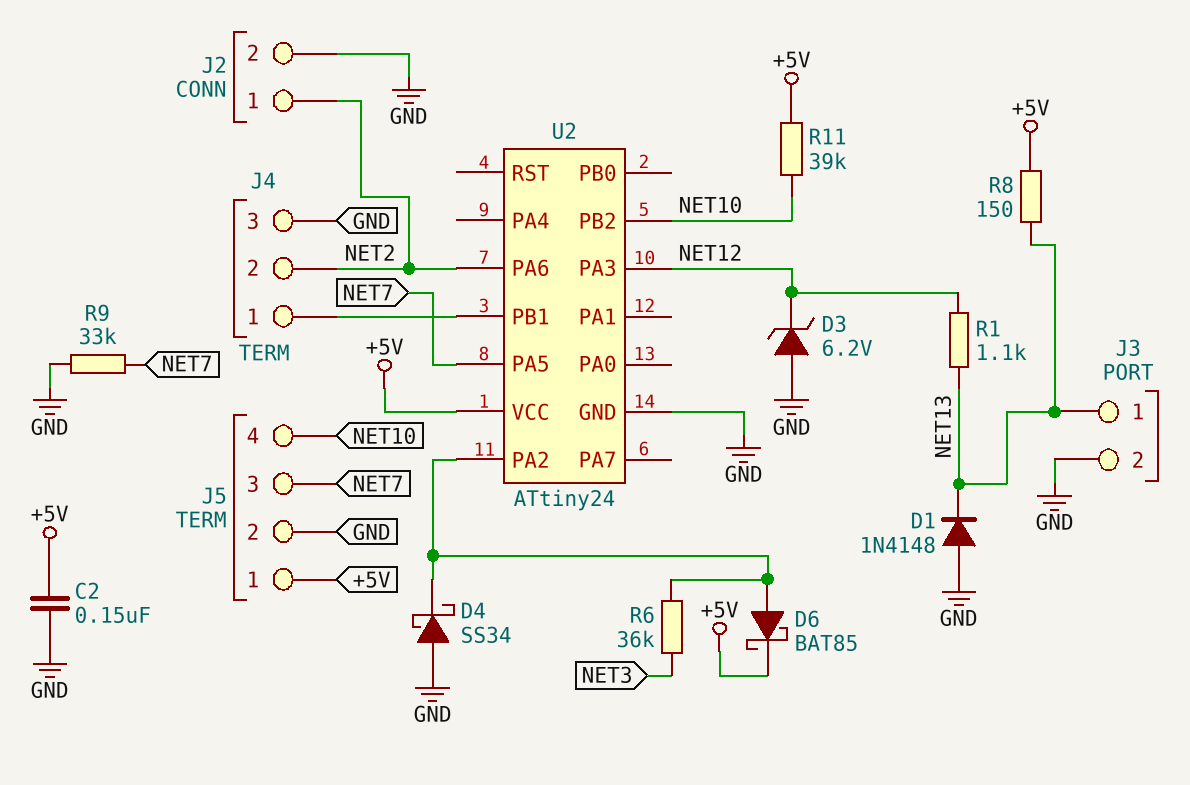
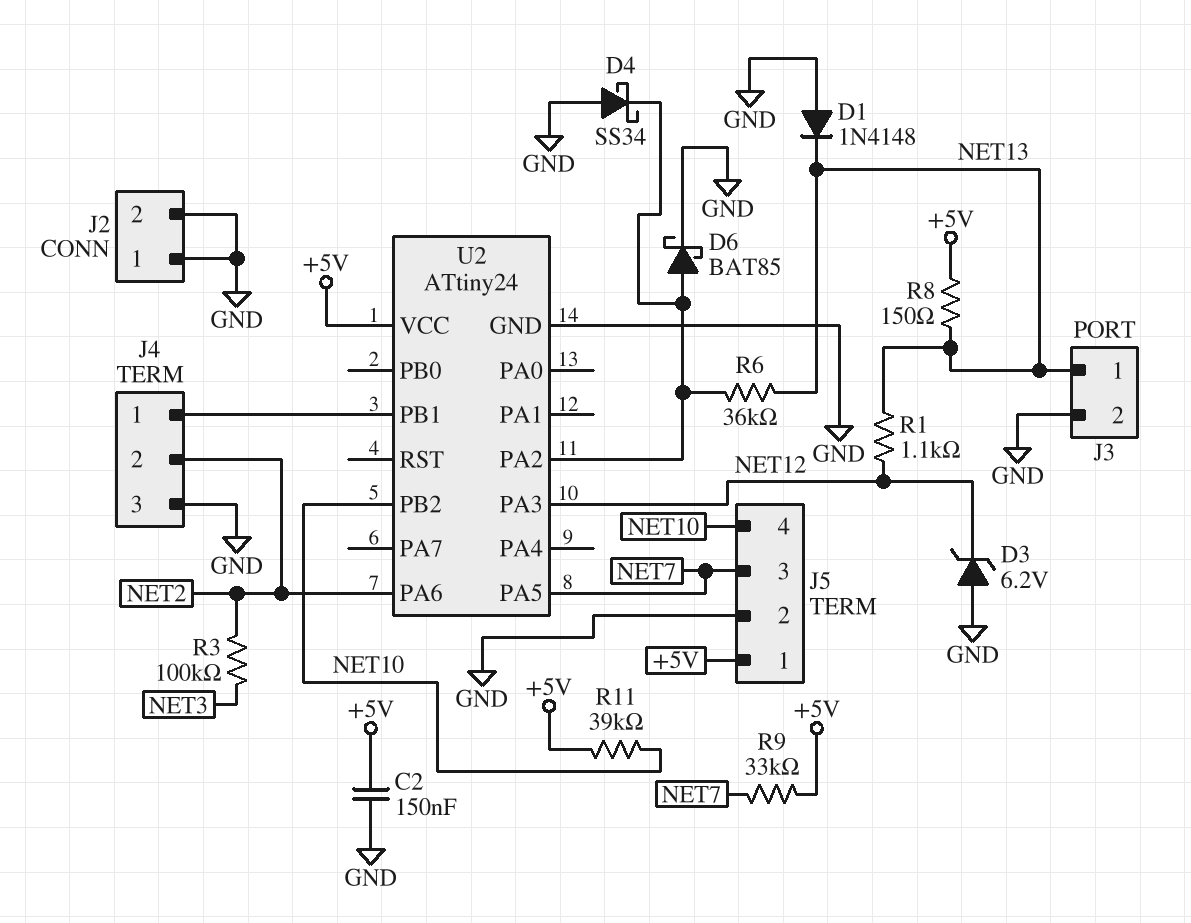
D6: schottky BAT85 (A U2/PA2, K +5V) -> schottky BAT85 (A U2/PA2, K GND)
J2 pin 1: NET2 -> GND
R3: none -> 100k (NET2, NET3)
R6: 36k (NET3, U2/PA2) -> 36k (NET13, U2/PA2)
R9: 33k (GND, NET7) -> 33k (+5V, NET7)

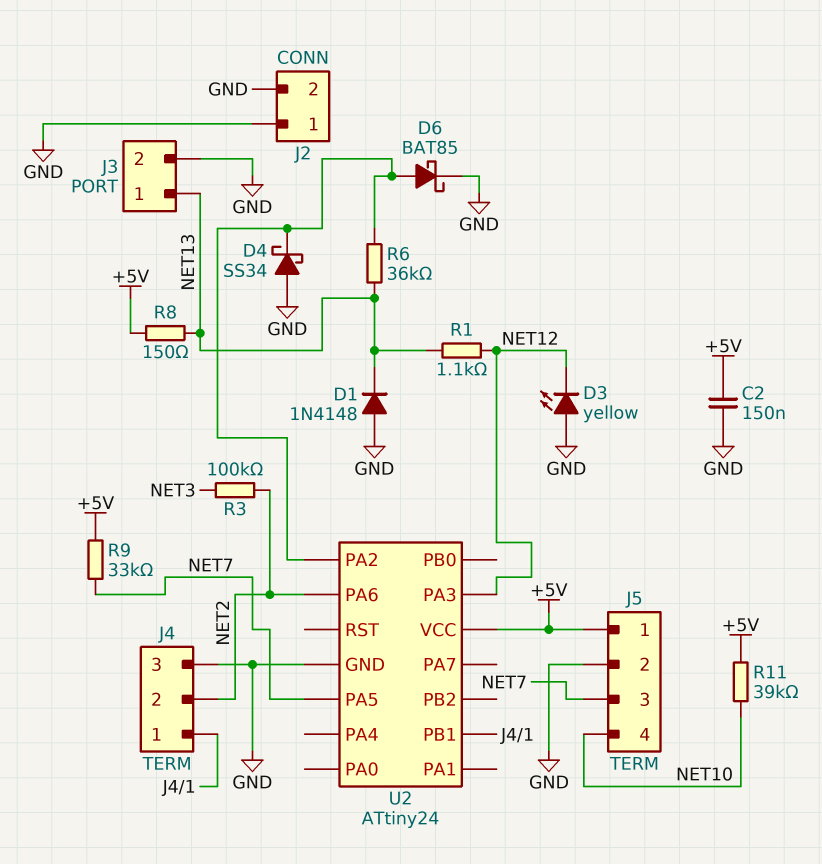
D3: zener 6.2V (A GND, K NET12) -> LED yellow (A GND, K NET12)
U2 pin PB2: NET10 -> none

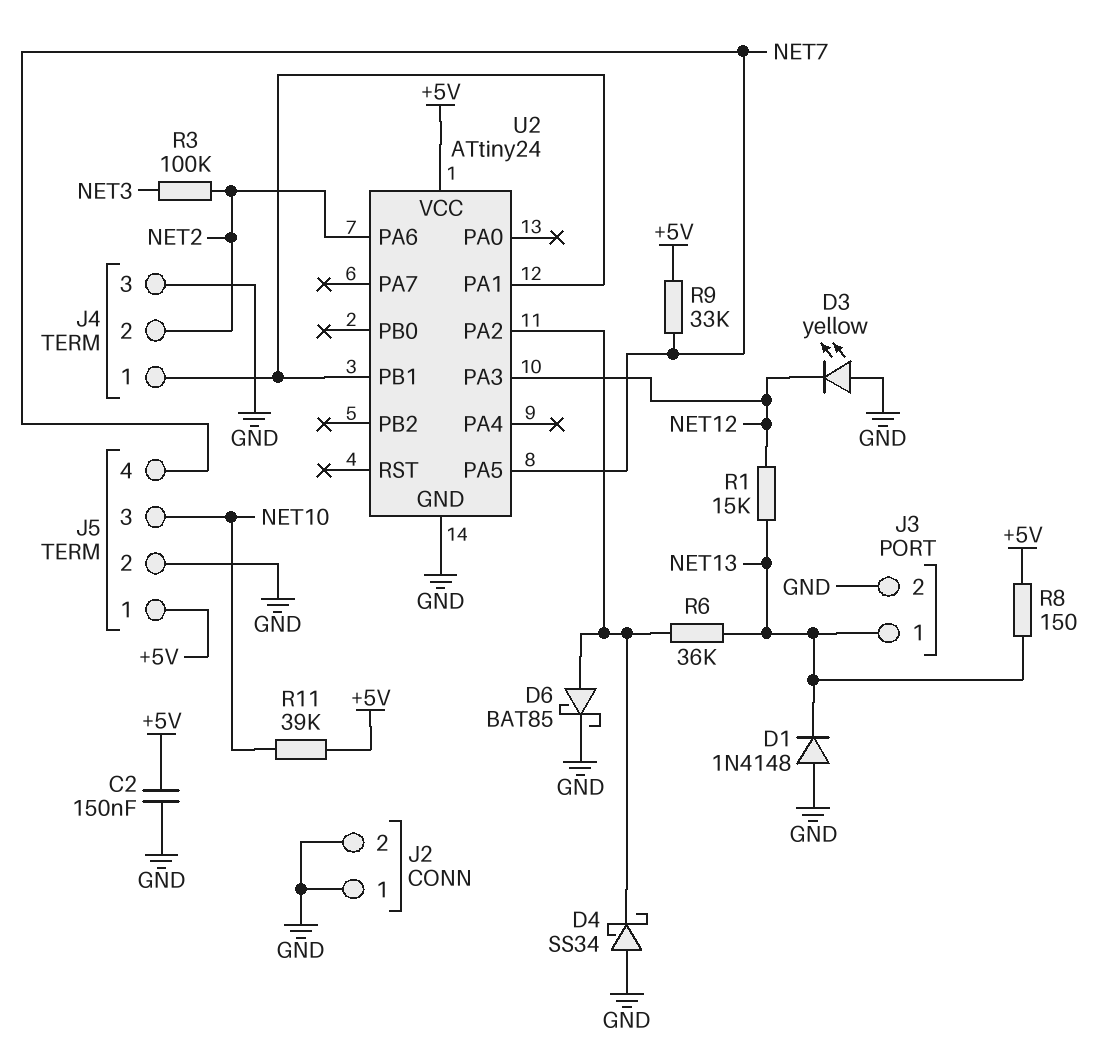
J5 pin 3: NET7 -> NET10
J5 pin 4: NET10 -> NET7
R1: 1.1k (NET12, NET13) -> 15k (NET12, NET13)
U2 pin PA1: none -> J4/1

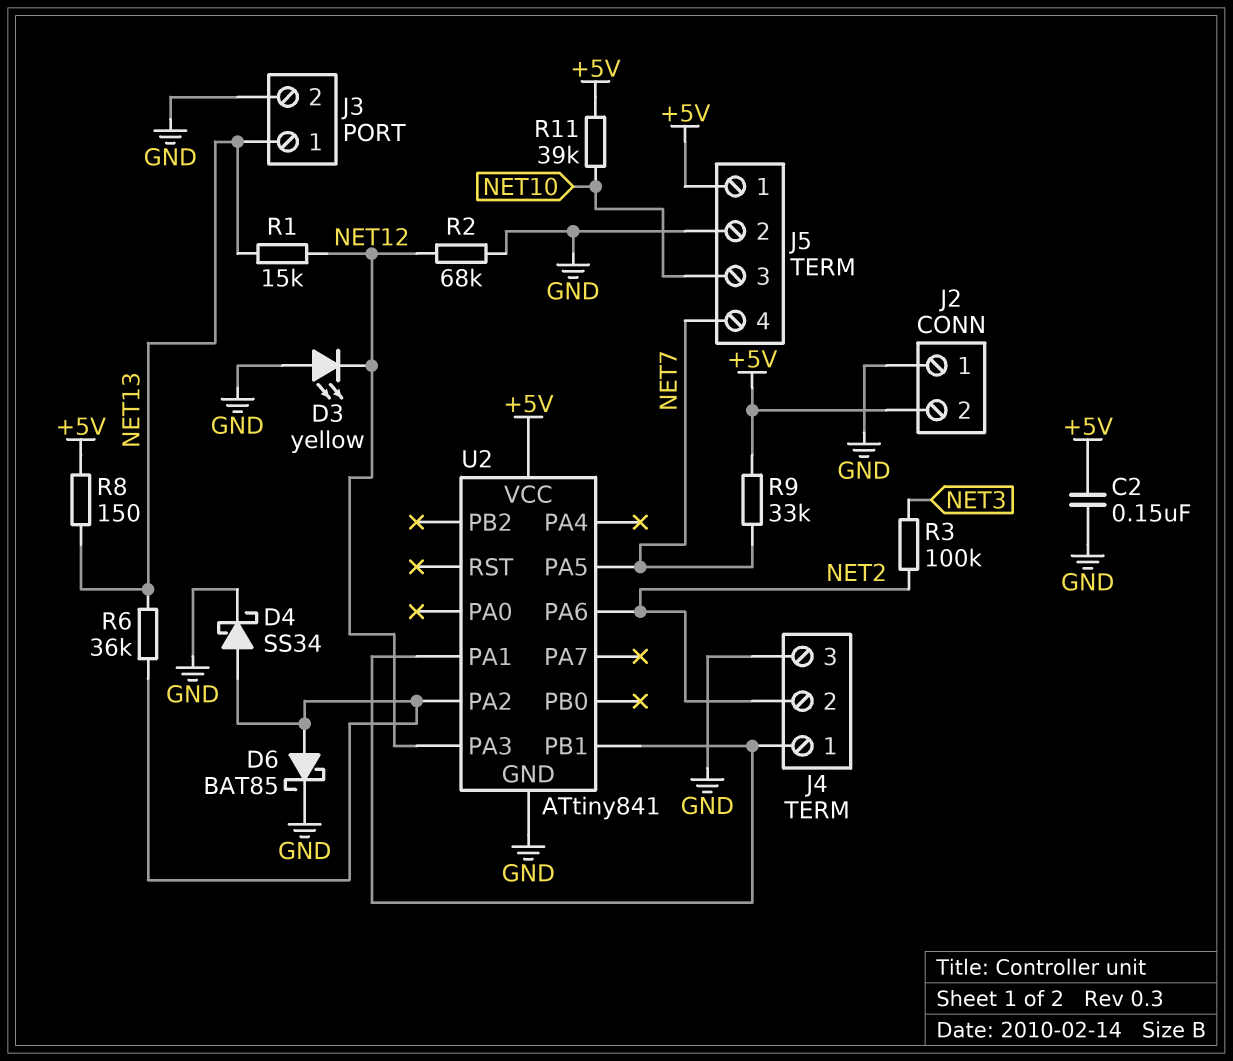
D1: diode 1N4148 (A GND, K NET13) -> none
D4: schottky SS34 (A GND, K U2/PA2) -> schottky SS34 (A U2/PA2, K GND)
J2 pin 2: GND -> +5V
R2: none -> 68k (GND, NET12)
U2: ATtiny24 -> ATtiny841

